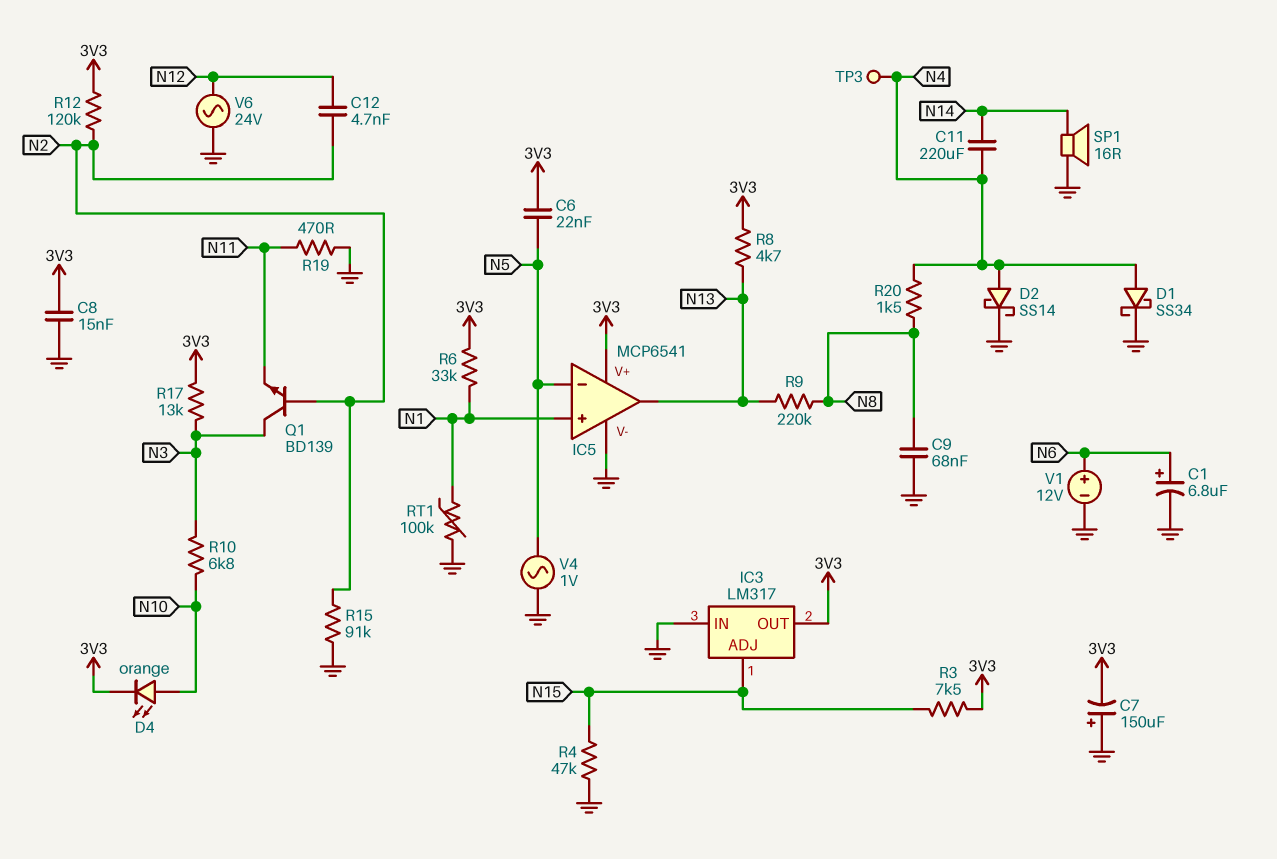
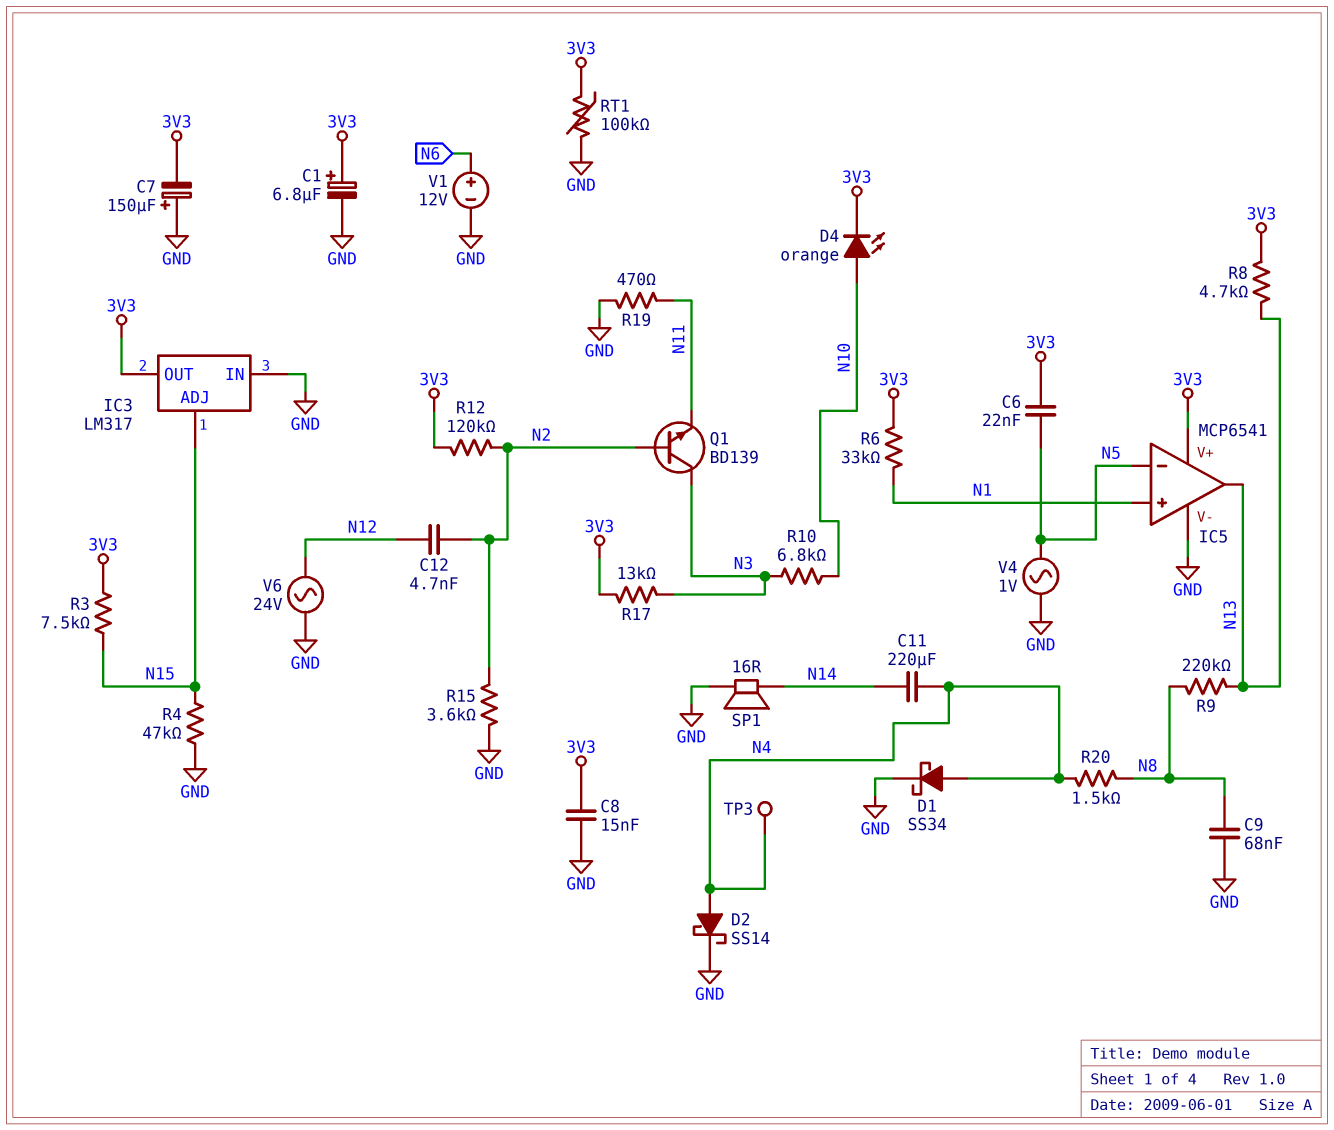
C1: 6.8uF (plus N6, minus GND) -> 6.8uF (plus 3V3, minus GND)
R15: 91k (GND, N2) -> 3.6k (GND, N2)
RT1: 100k (GND, N1) -> 100k (3V3, GND)

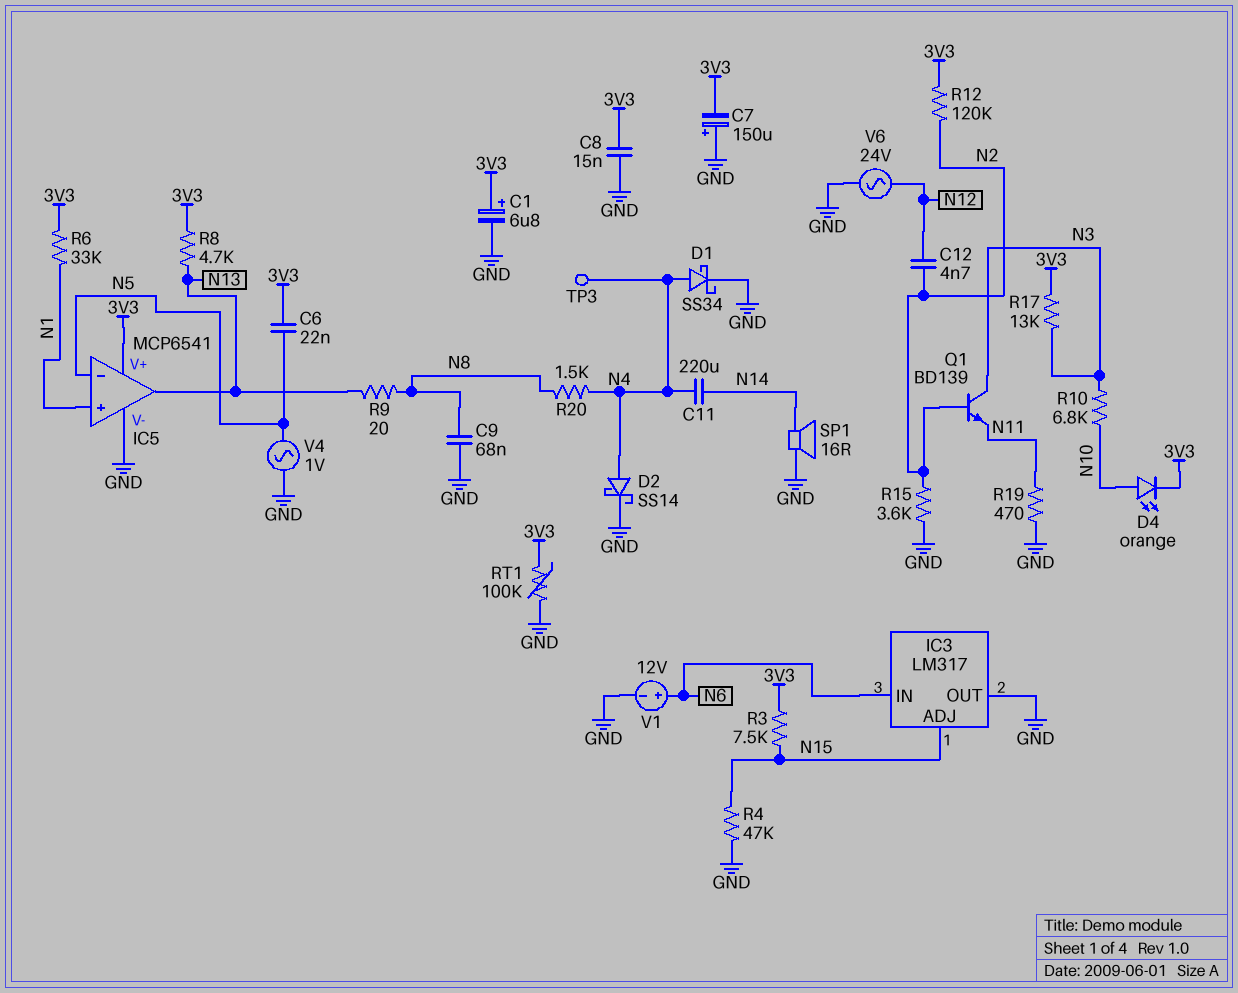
IC3 pin IN: GND -> N6
IC3 pin OUT: 3V3 -> GND
R9: 220k (N8, N13) -> 20 (N8, N13)

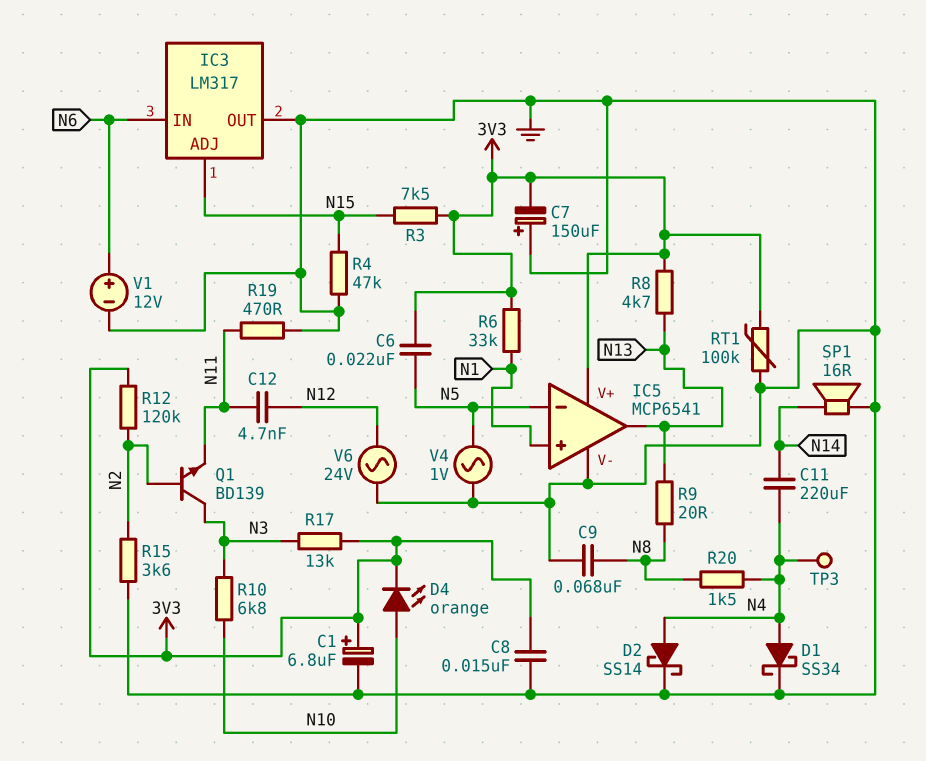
C12: 4.7nF (N2, N12) -> 4.7nF (N11, N12)

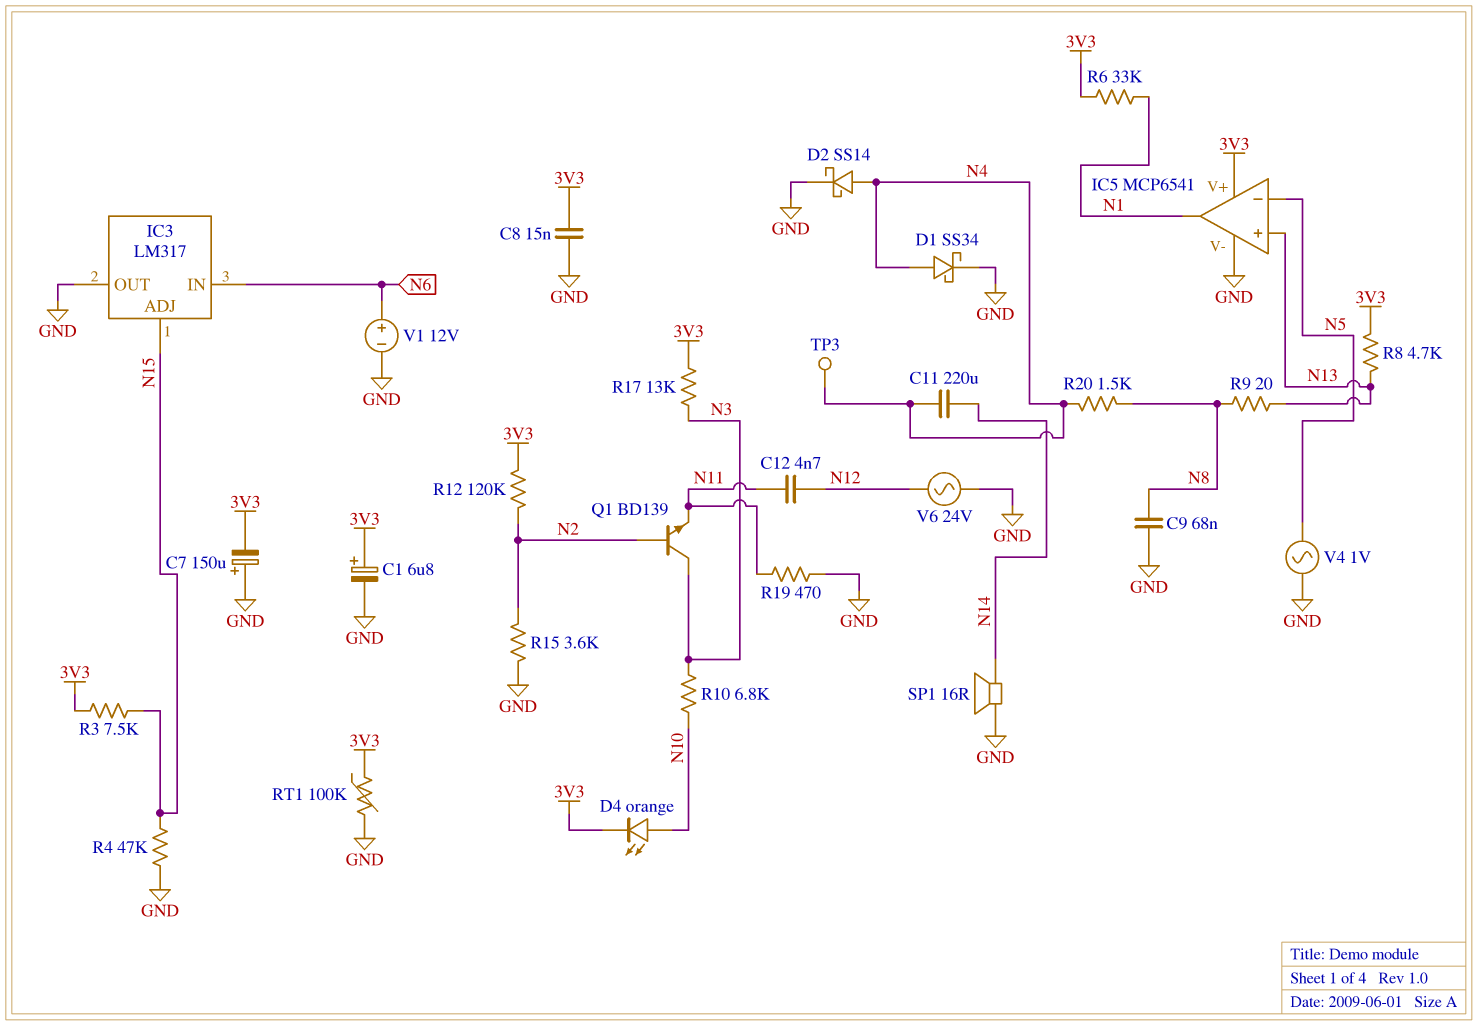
C6: 22nF (3V3, N5) -> none
IC5 pin in+: N1 -> N13
IC5 pin out: N13 -> N1

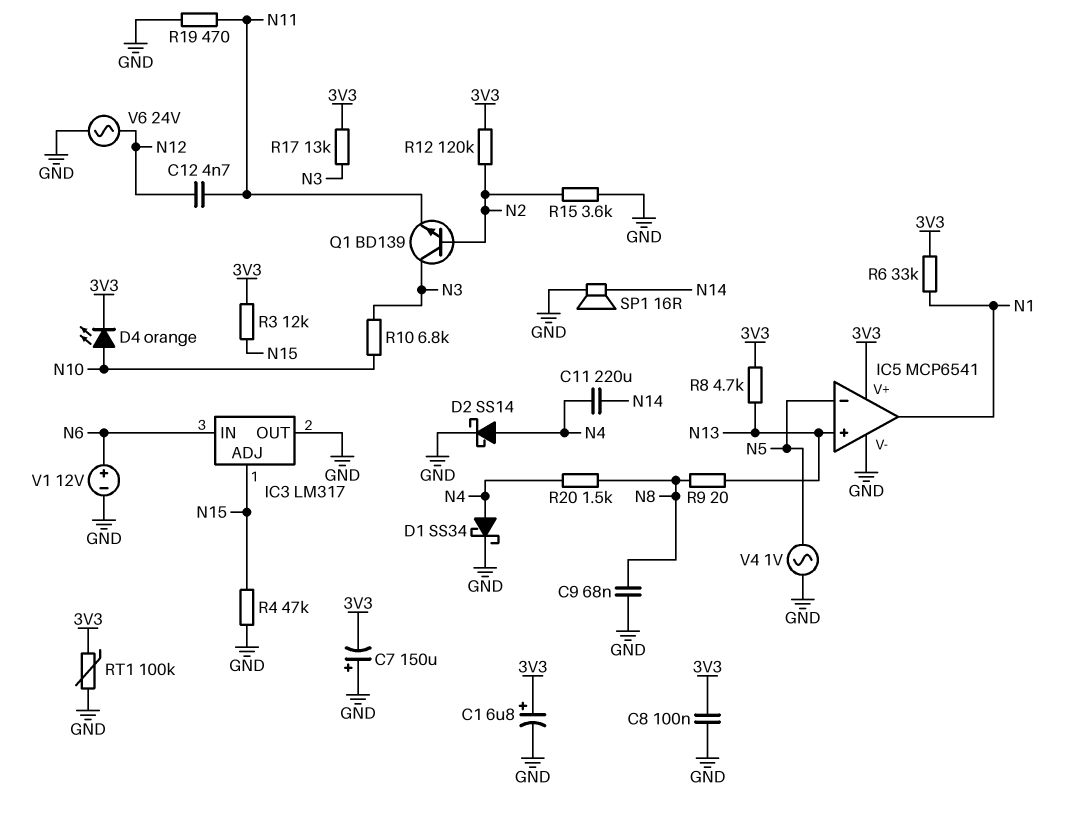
C8: 15nF (3V3, GND) -> 100nF (3V3, GND)
R3: 7.5k (3V3, N15) -> 12k (3V3, N15)
TP3: test point (N4) -> none

